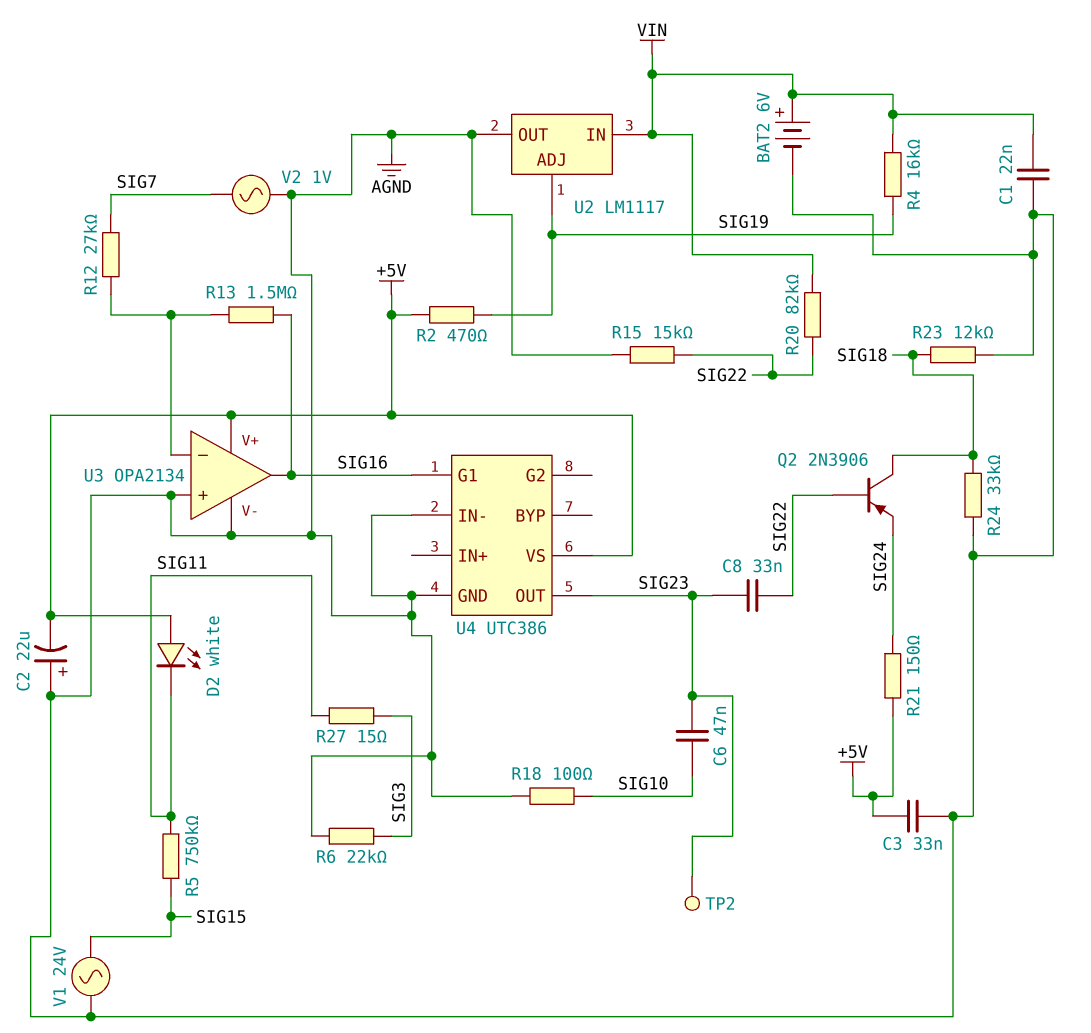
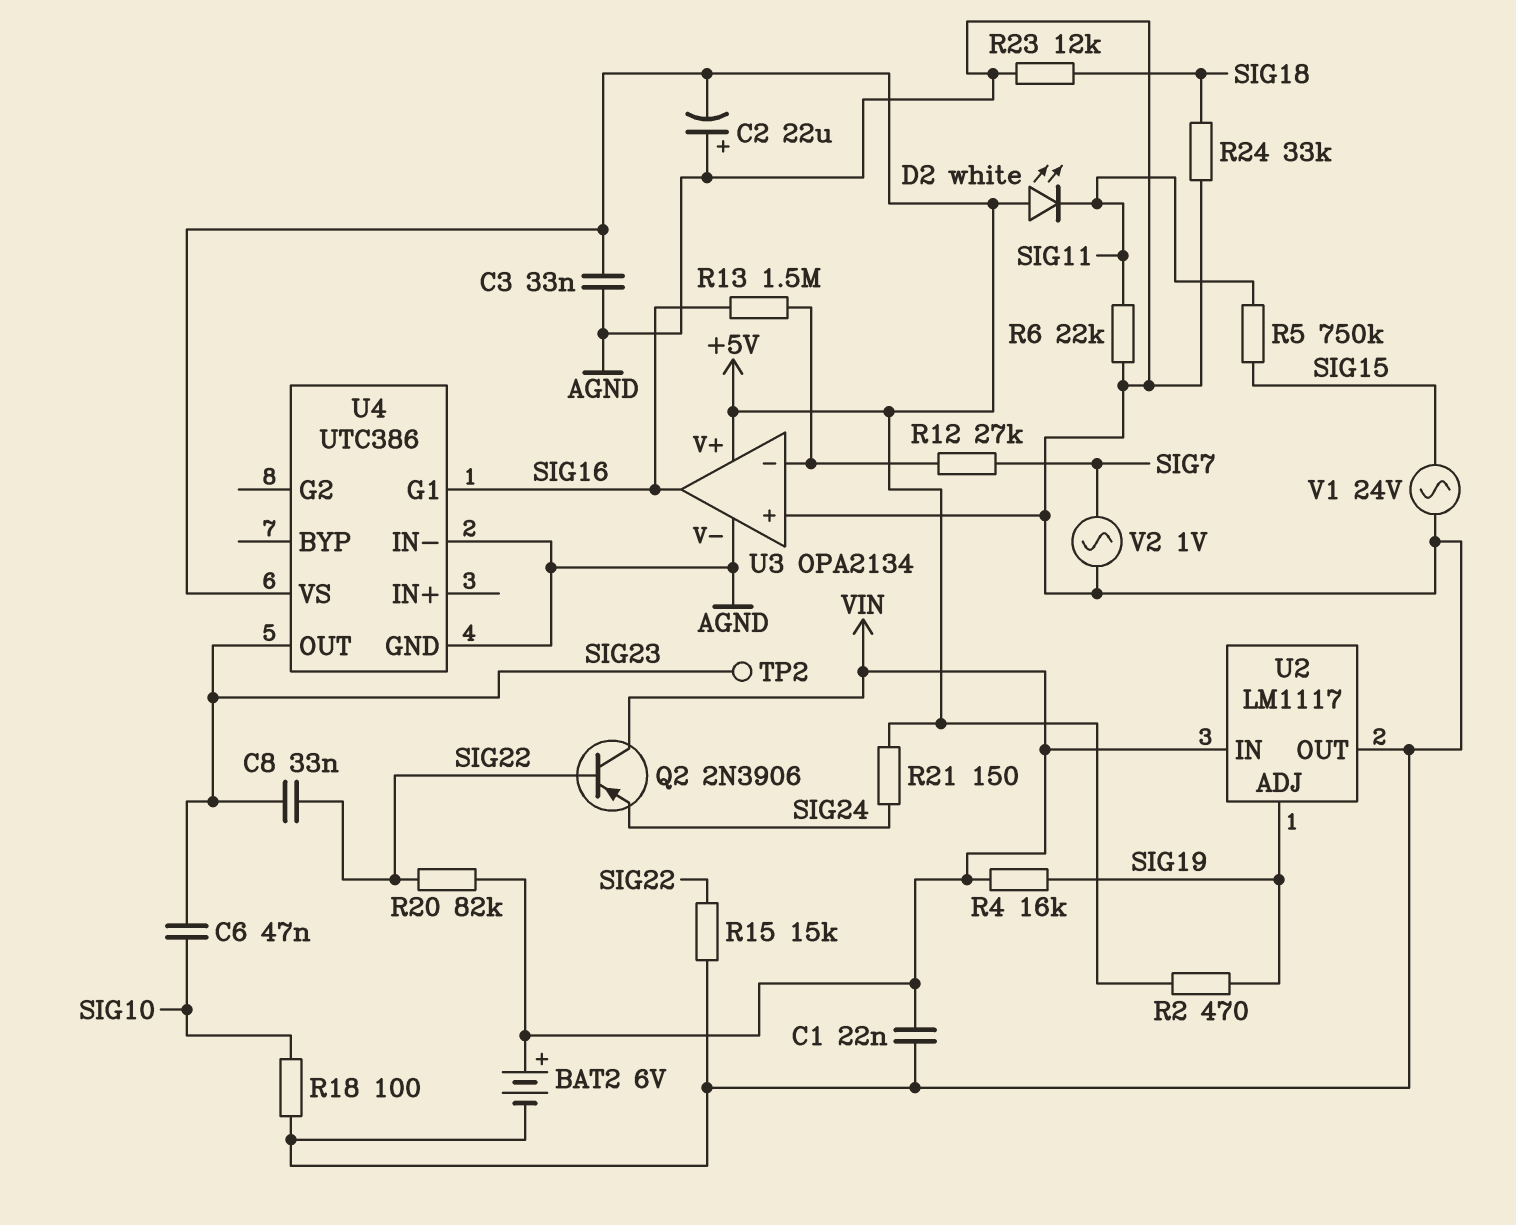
Q2: PNP 2N3906 (B SIG22, C SIG18, E SIG24) -> PNP 2N3906 (B SIG22, C VIN, E SIG24)
R6: 22k (AGND, SIG3) -> 22k (AGND, SIG11)
R27: 15 (SIG3, SIG11) -> none

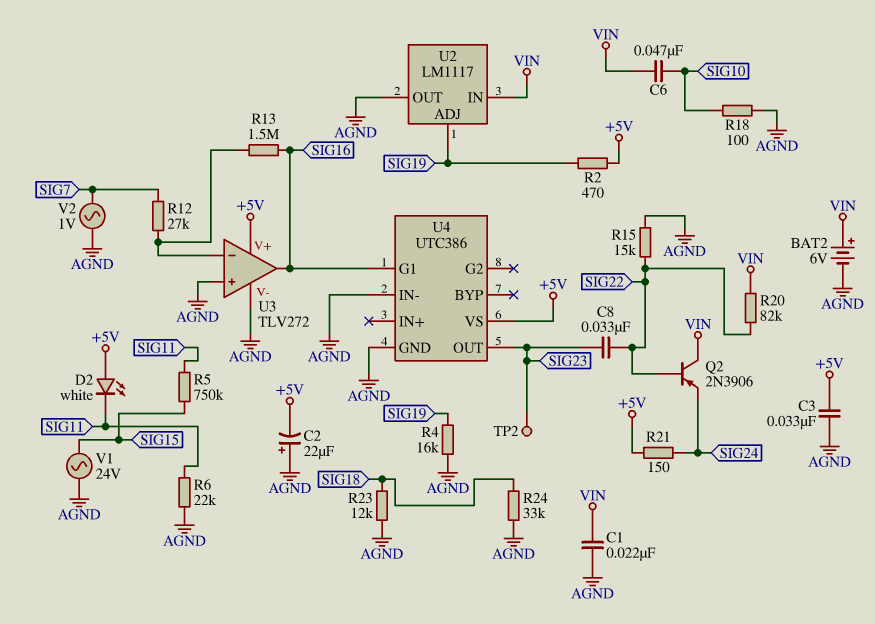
C6: 47nF (SIG10, SIG23) -> 47nF (SIG10, VIN)
R4: 16k (SIG19, VIN) -> 16k (AGND, SIG19)
U3: OPA2134 -> TLV272

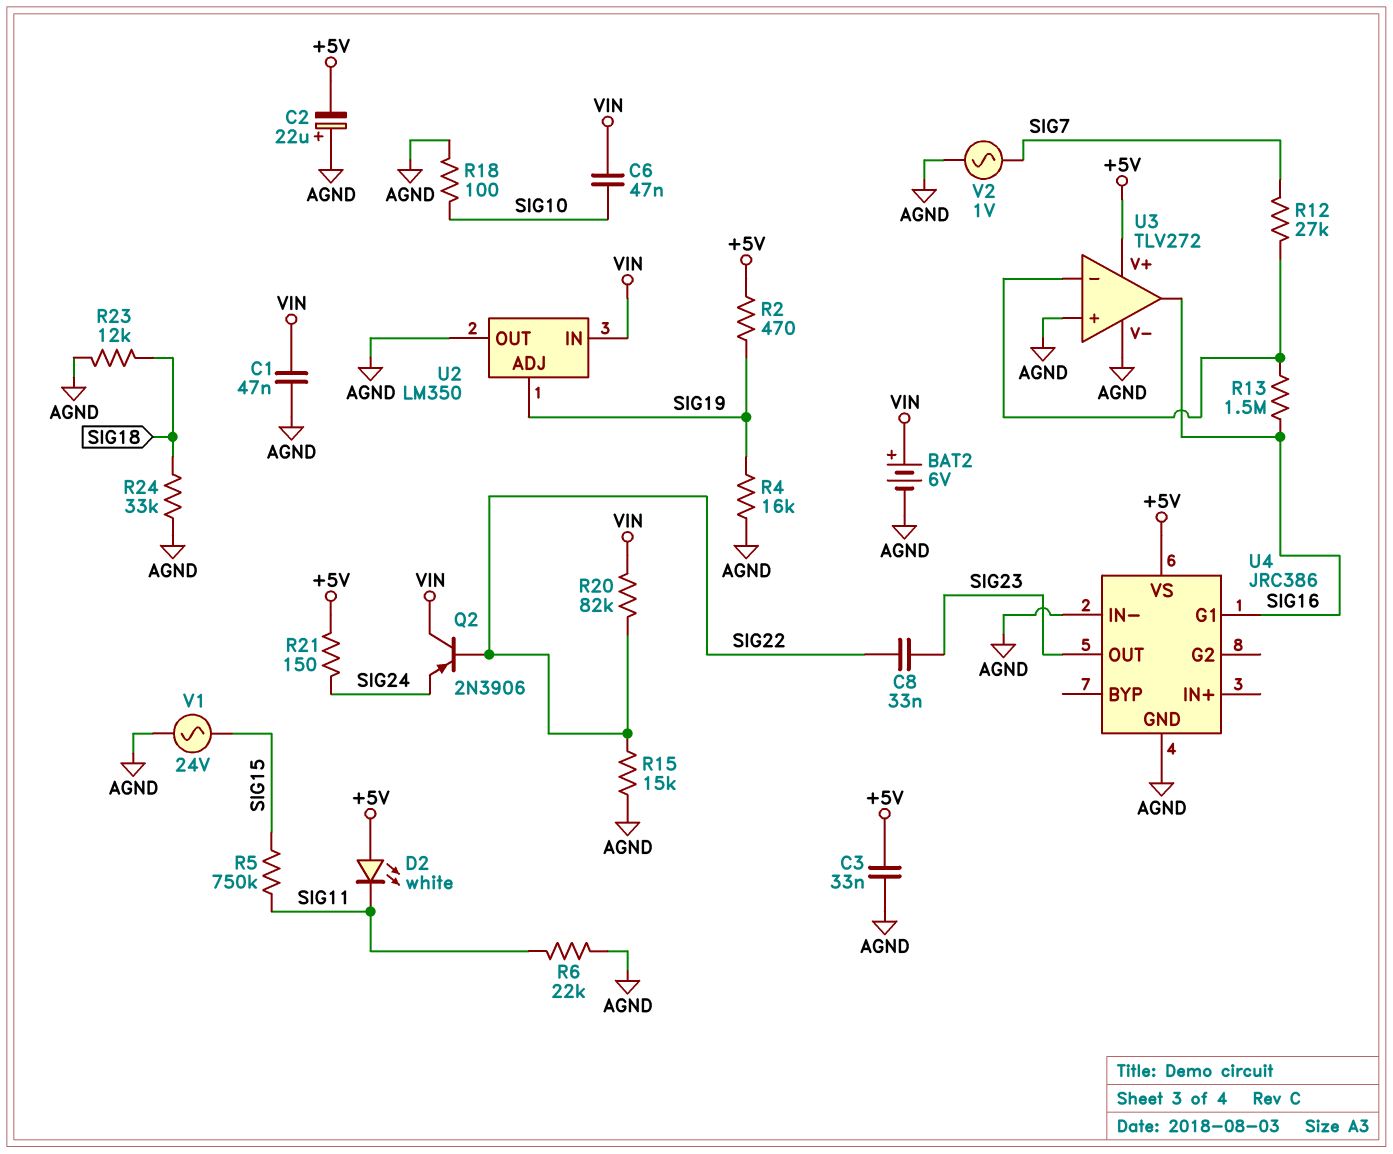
C1: 22nF (AGND, VIN) -> 47nF (AGND, VIN)
TP2: test point (SIG23) -> none
U2: LM1117 -> LM350
U4: UTC386 -> JRC386

